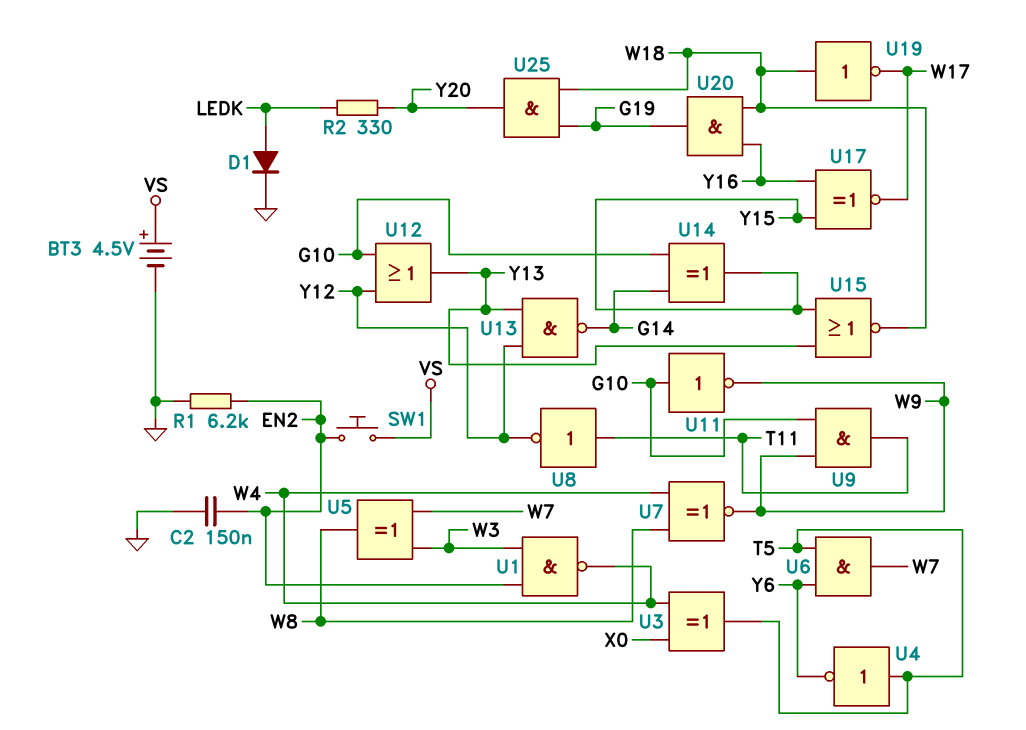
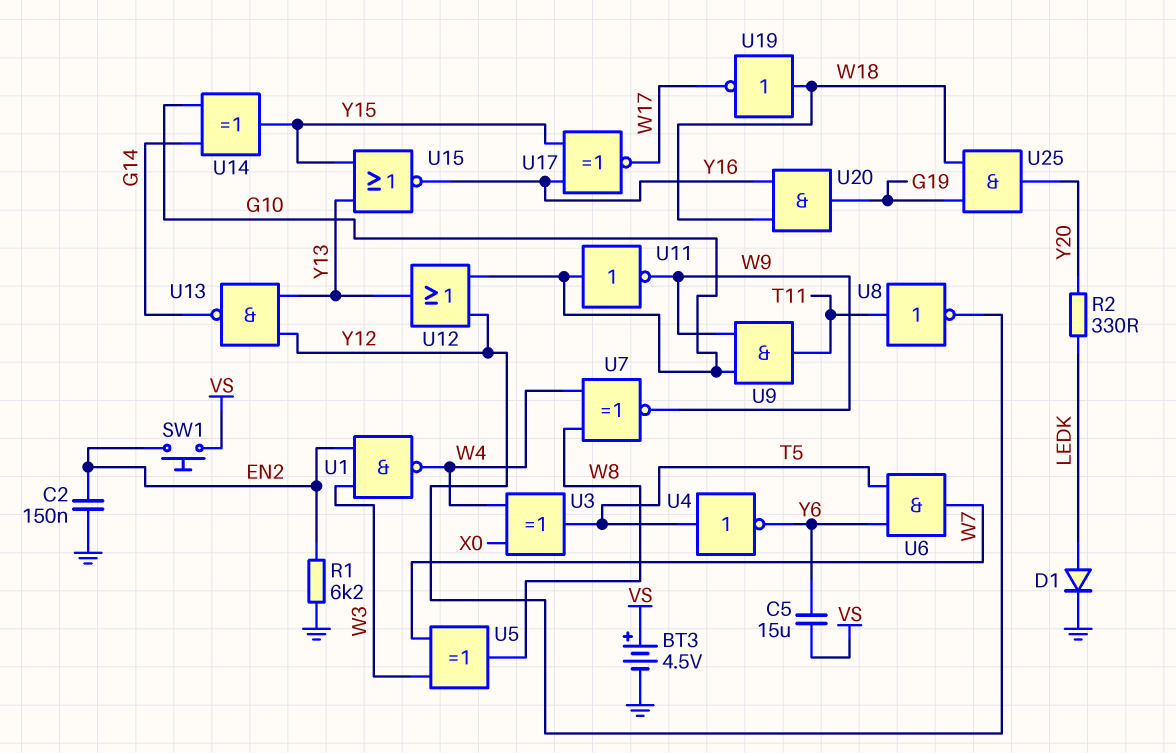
C5: none -> 15uF (VS, Y6)
U15: NOR (in Y13, in Y15, out W18) -> NOR (in Y13, in Y15, out Y16)

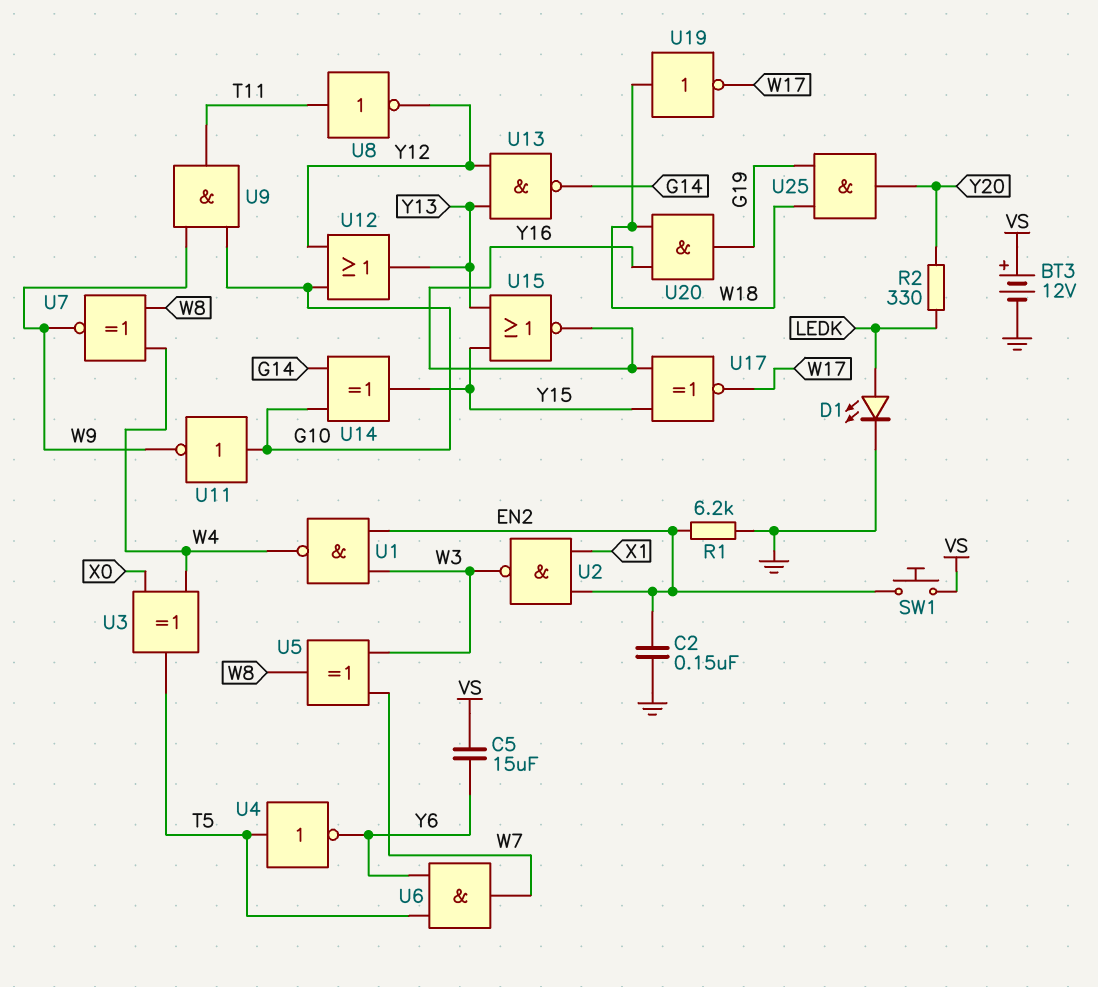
BT3: 4.5V (plus VS, minus GND) -> 12V (plus VS, minus GND)
D1: diode (A LEDK, K GND) -> LED (A LEDK, K GND)
U2: none -> NAND (in EN2, in X1, out W3)

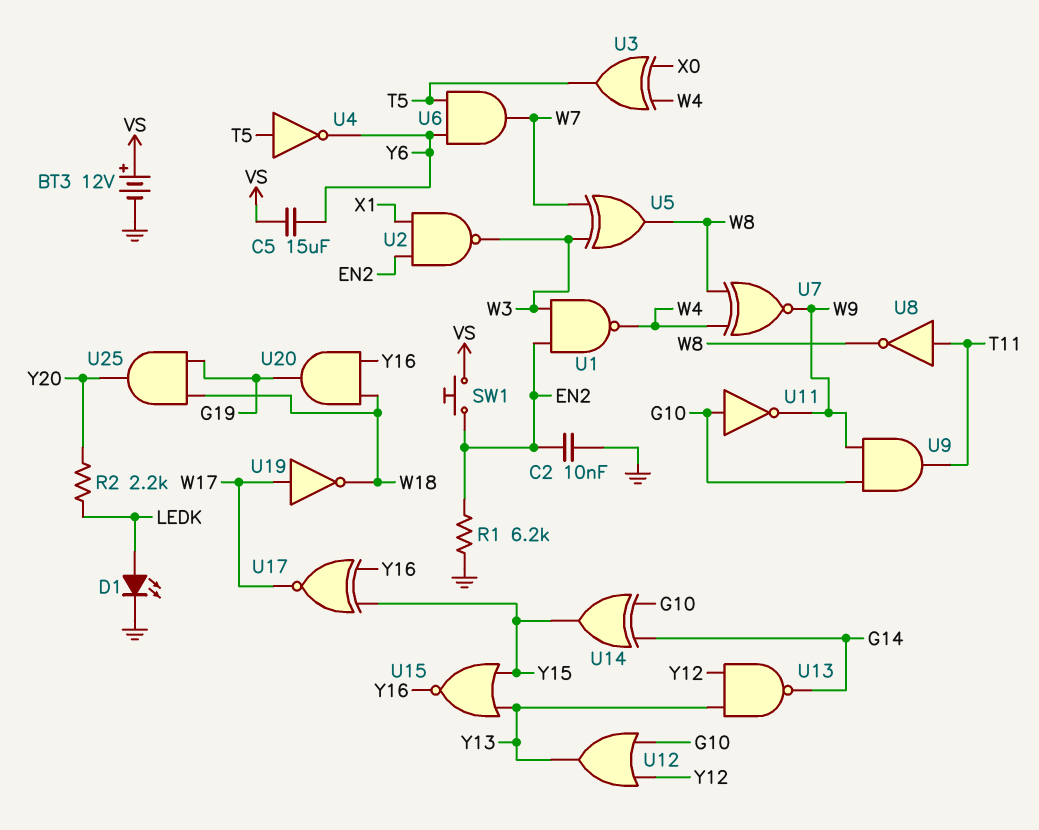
C2: 150nF (EN2, GND) -> 10nF (EN2, GND)
R2: 330 (LEDK, Y20) -> 2.2k (LEDK, Y20)
U8: NOT (in T11, out Y12) -> NOT (in T11, out W8)
U19: NOT (in W18, out W17) -> NOT (in W17, out W18)

